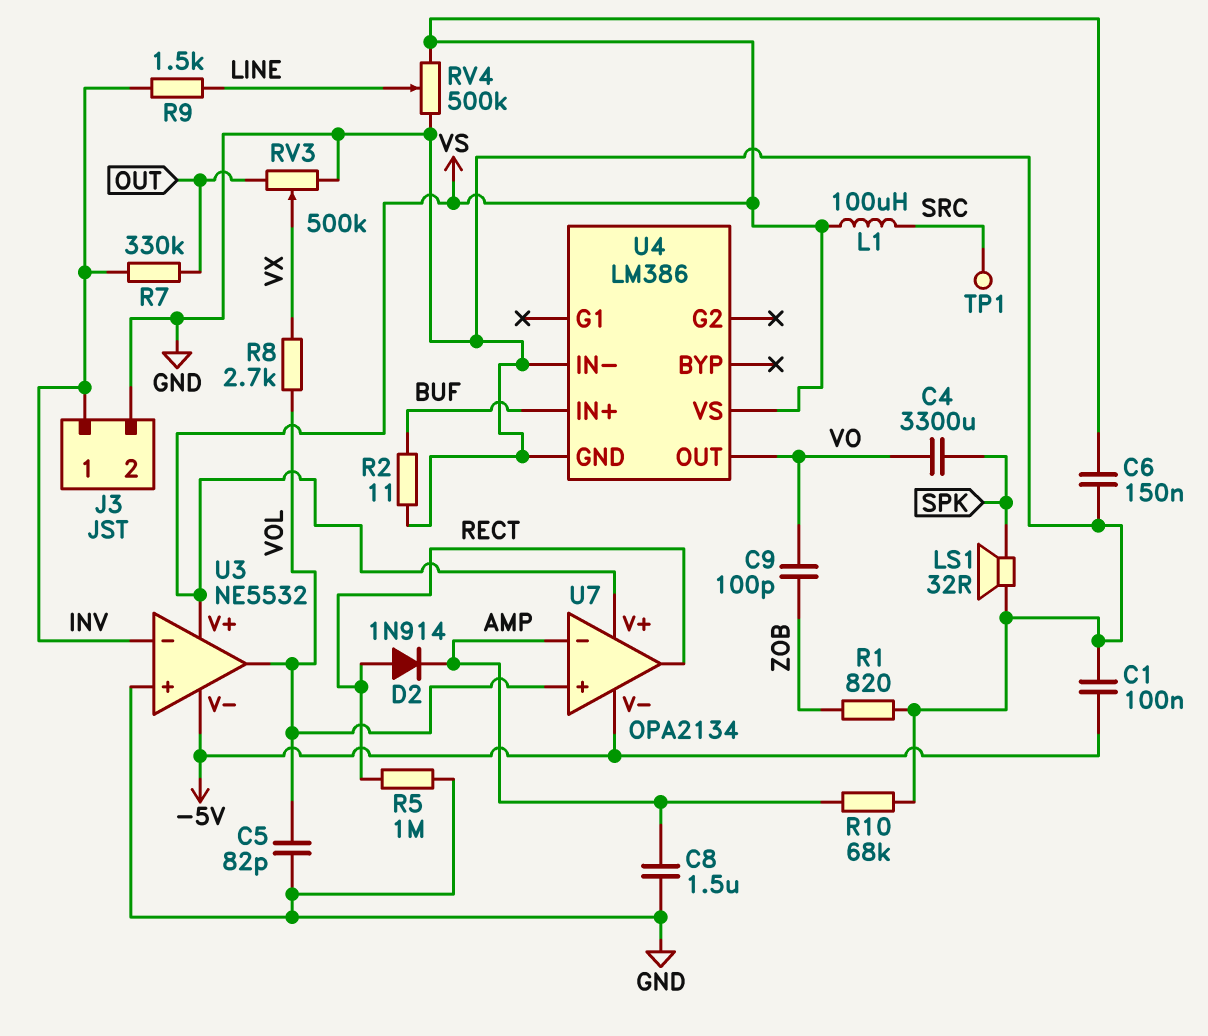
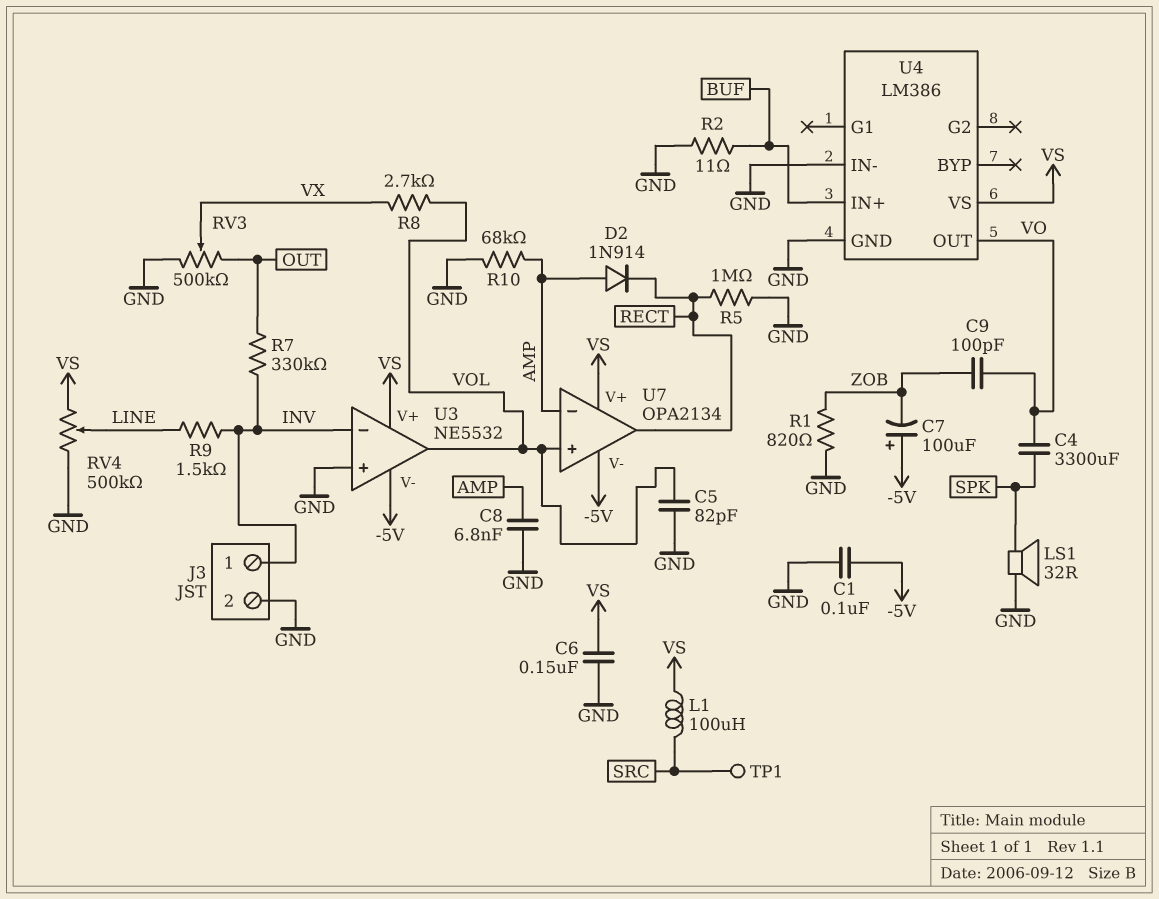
C7: none -> 100uF (plus -5V, minus ZOB)
C8: 1.5uF (AMP, GND) -> 6.8nF (AMP, GND)
D2: diode 1N914 (A RECT, K AMP) -> diode 1N914 (A AMP, K RECT)

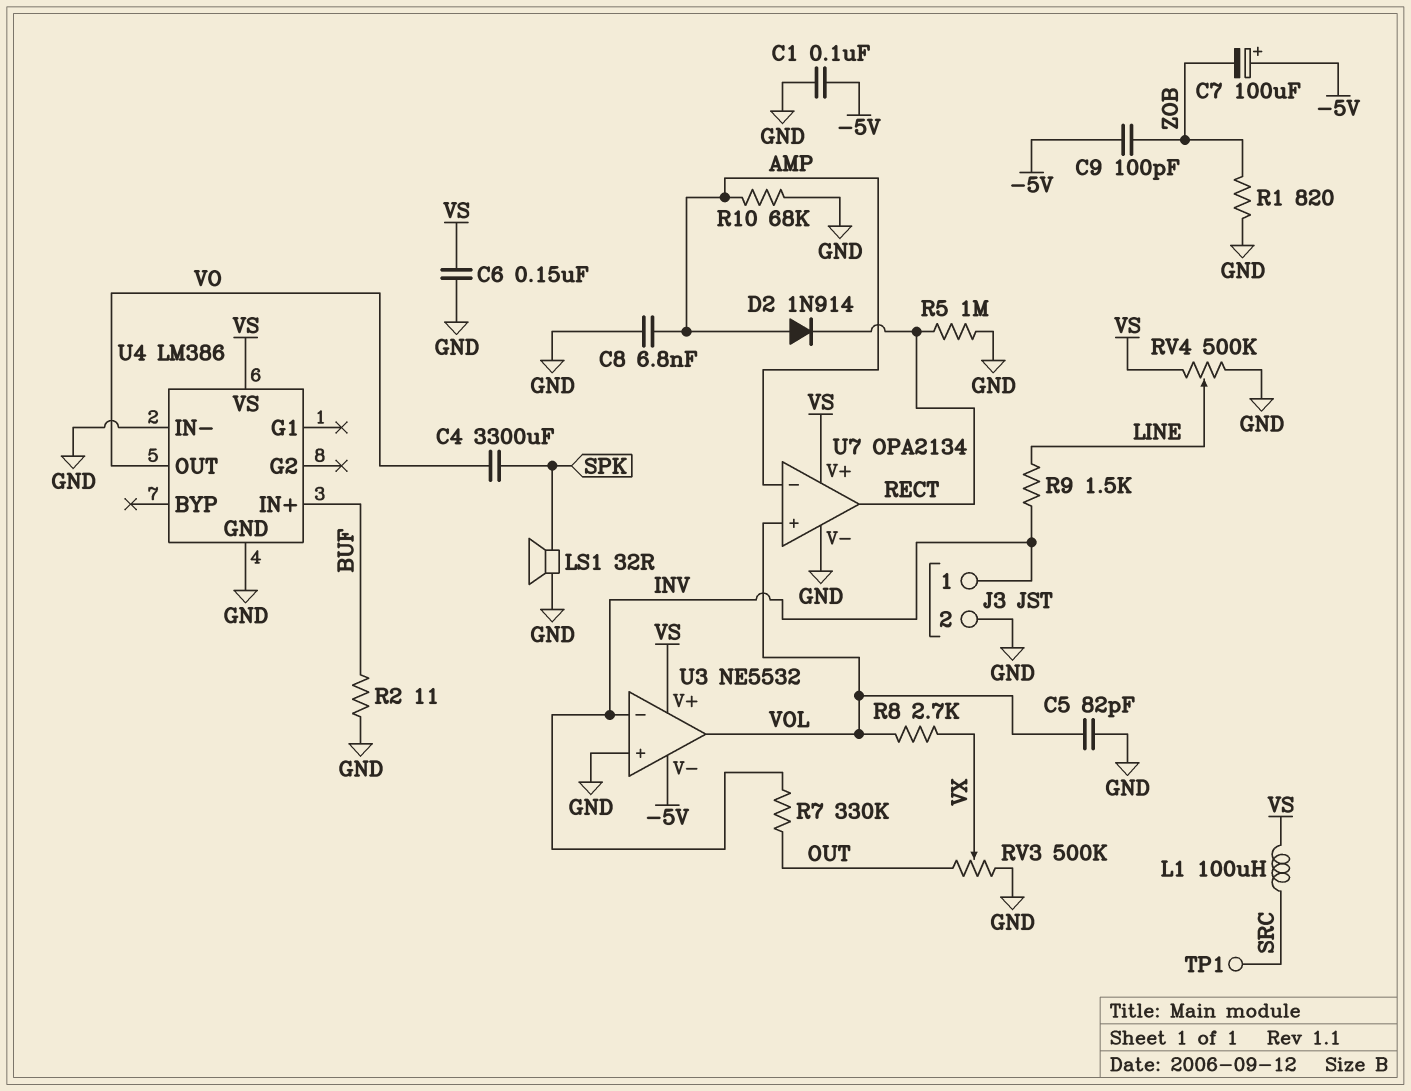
C9: 100pF (VO, ZOB) -> 100pF (-5V, ZOB)
U7 pin V-: -5V -> GND

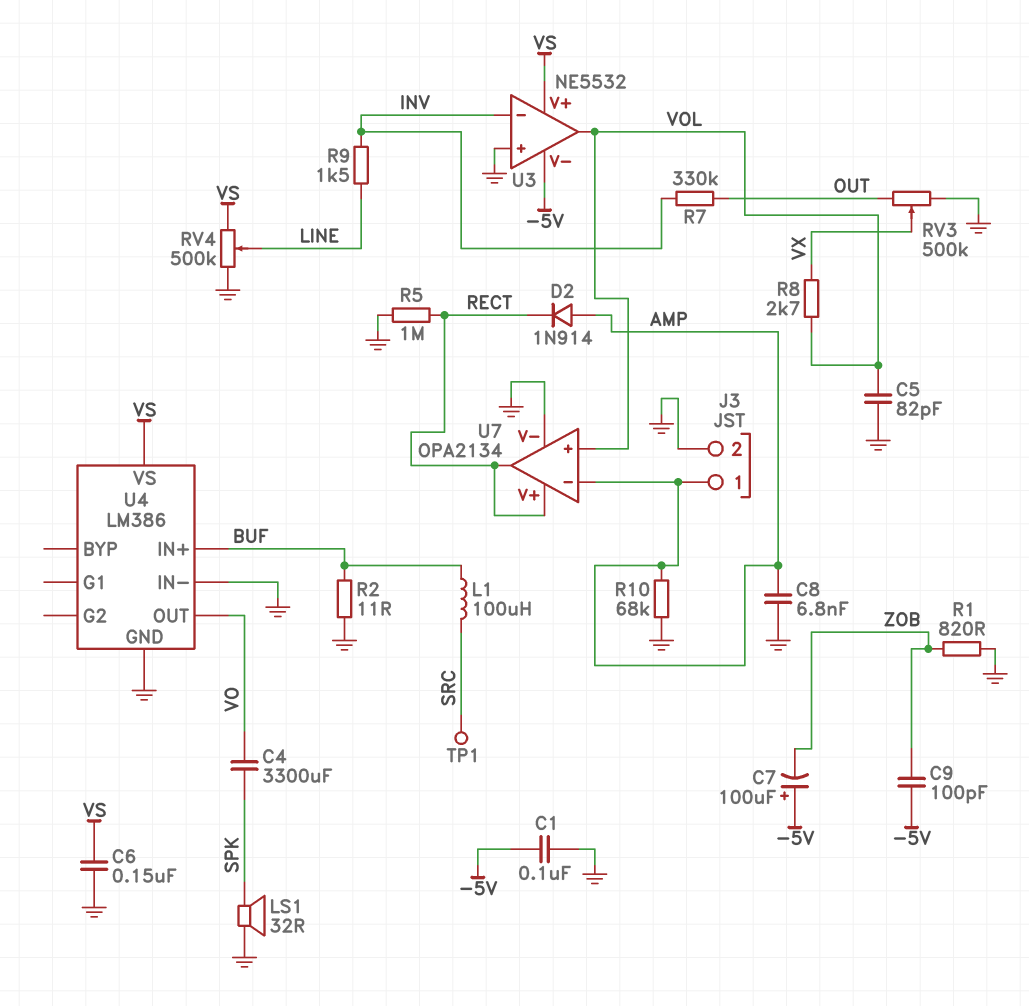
J3 pin 1: INV -> AMP
L1: 100uH (SRC, VS) -> 100uH (BUF, SRC)
U7 pin V+: VS -> RECT

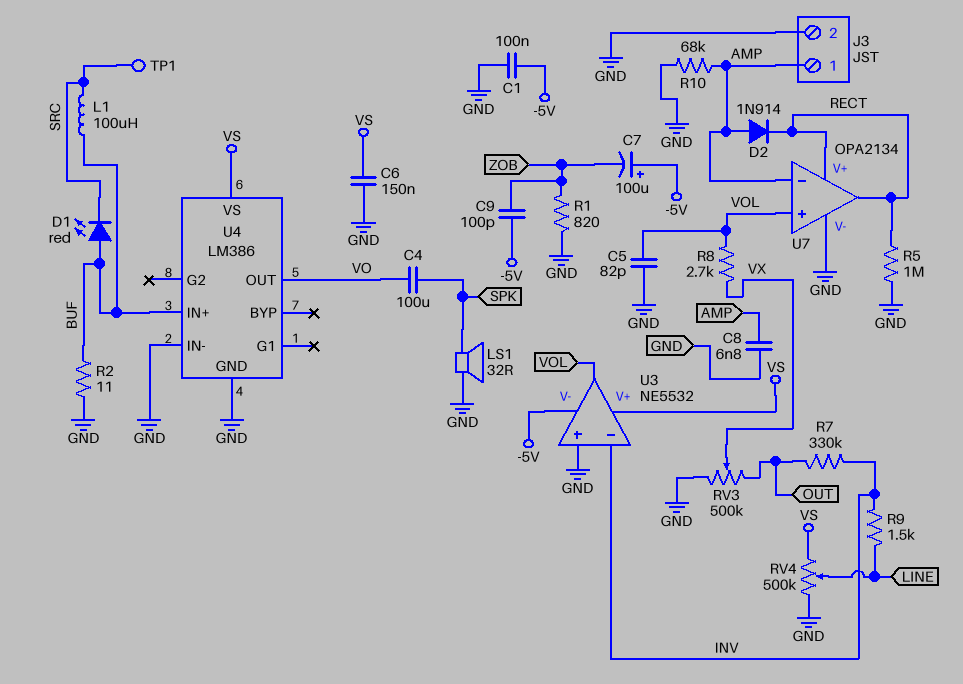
C4: 3300uF (SPK, VO) -> 100uF (SPK, VO)
D1: none -> LED red (A BUF, K SRC)

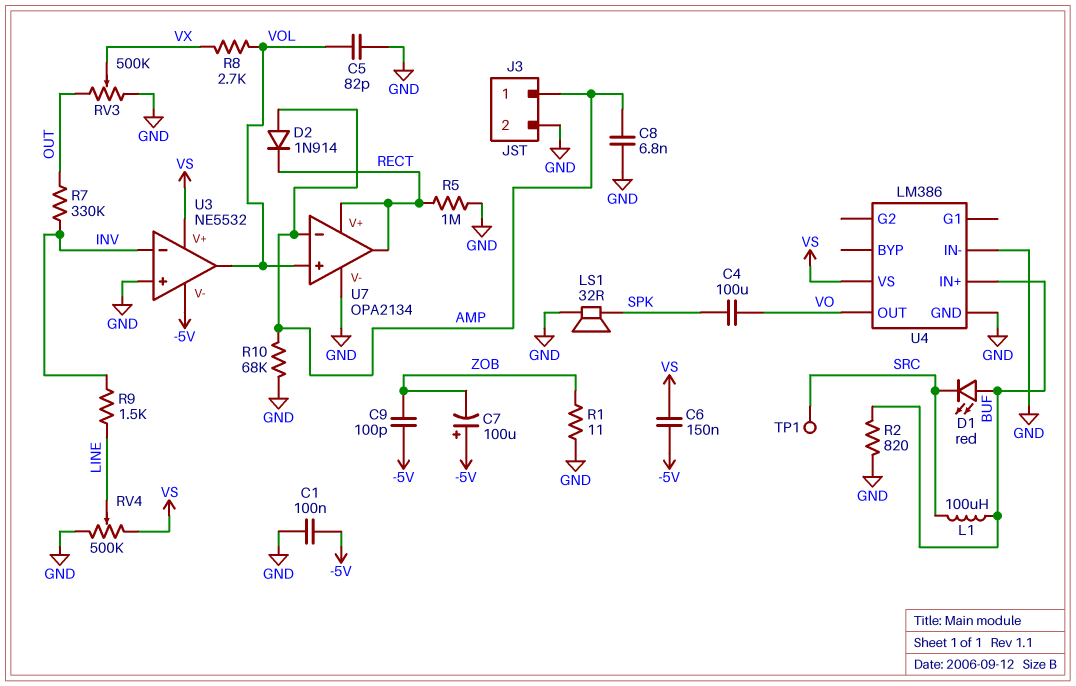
C6: 150nF (GND, VS) -> 150nF (-5V, VS)
R1: 820 (GND, ZOB) -> 11 (GND, ZOB)
R2: 11 (BUF, GND) -> 820 (BUF, GND)

